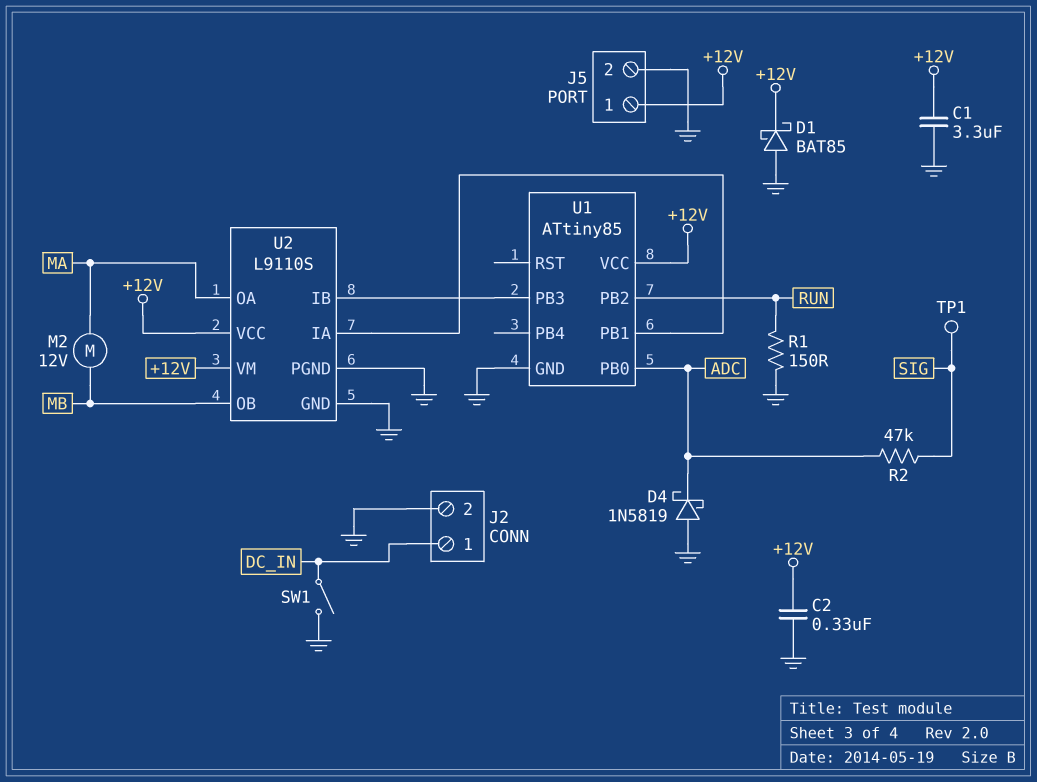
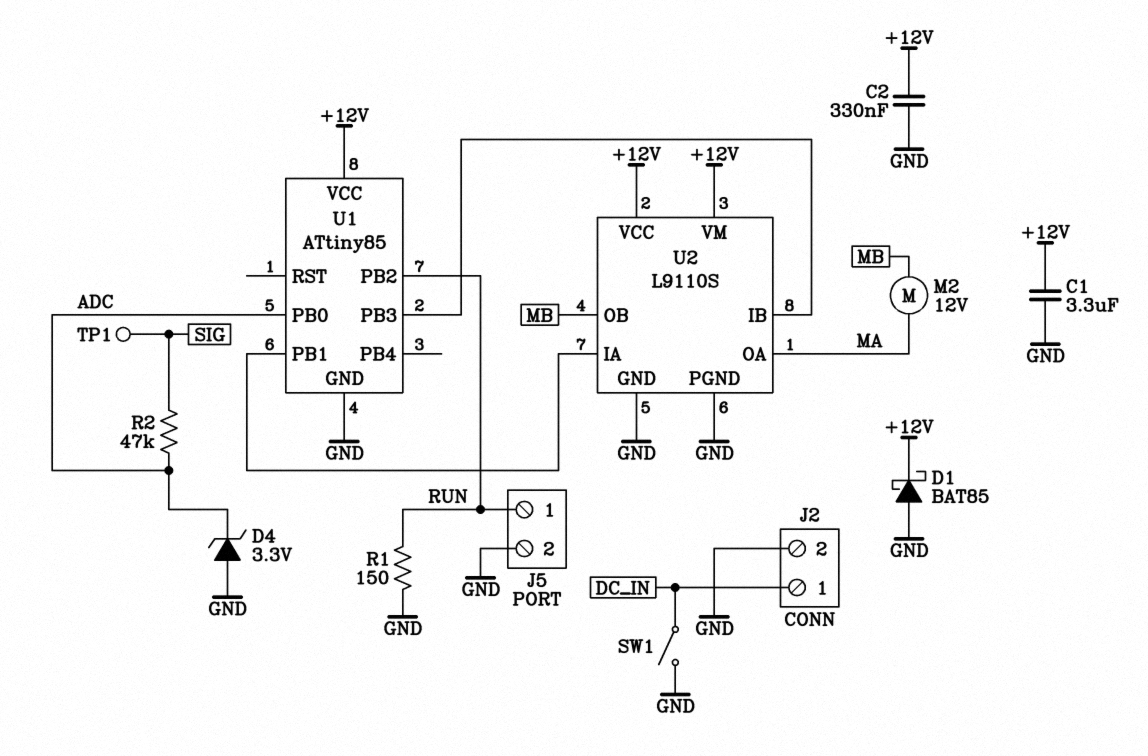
D4: schottky 1N5819 (A GND, K ADC) -> zener 3.3V (A GND, K ADC)
J5 pin 1: +12V -> RUN

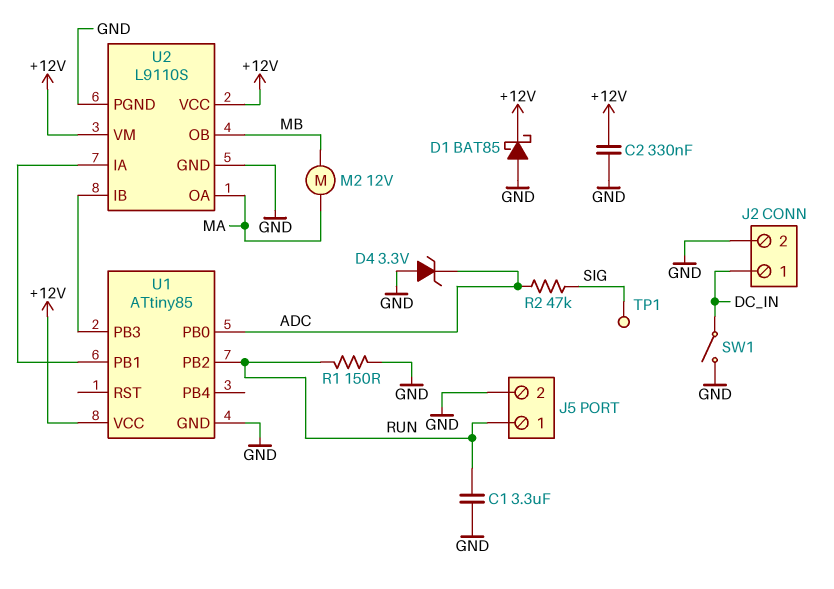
C1: 3.3uF (+12V, GND) -> 3.3uF (GND, RUN)

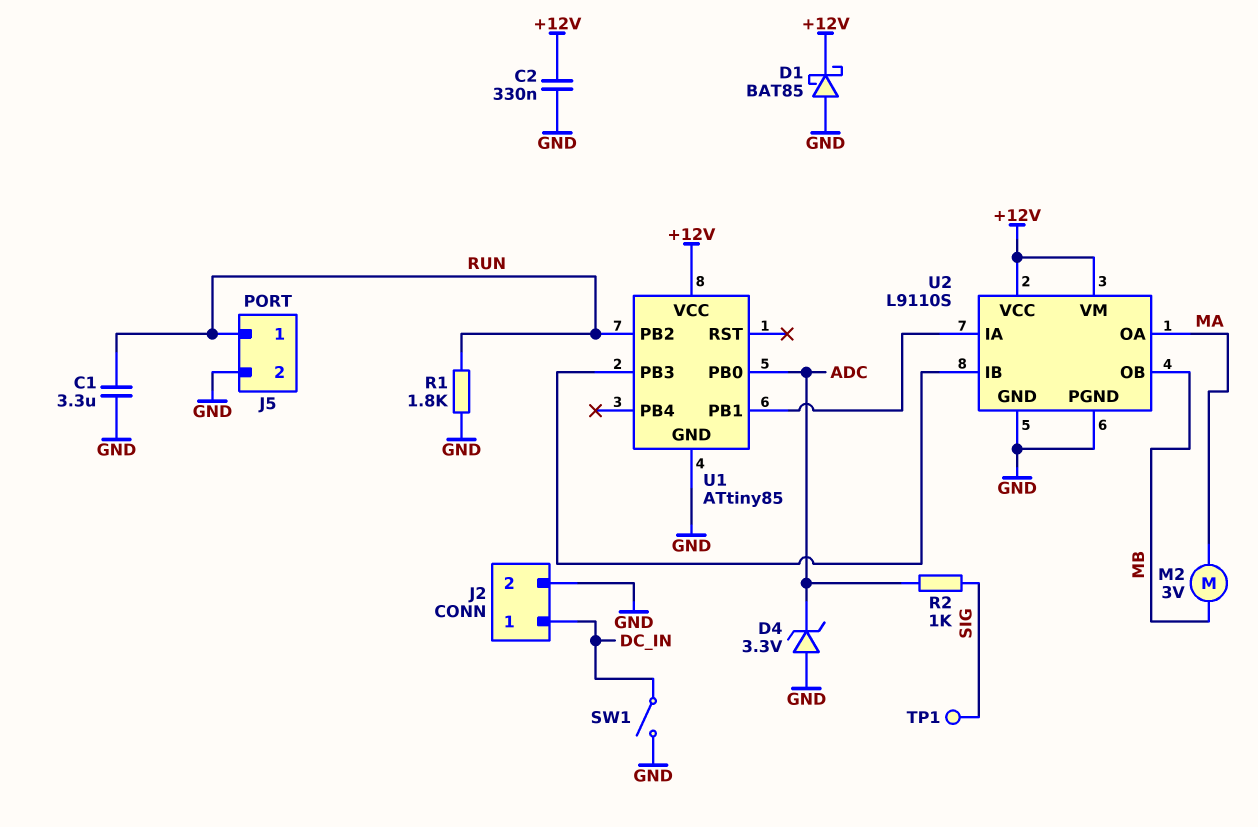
M2: motor 12V (MA, MB) -> motor 3V (MA, MB)
R1: 150 (GND, RUN) -> 1.8k (GND, RUN)
R2: 47k (ADC, SIG) -> 1k (ADC, SIG)

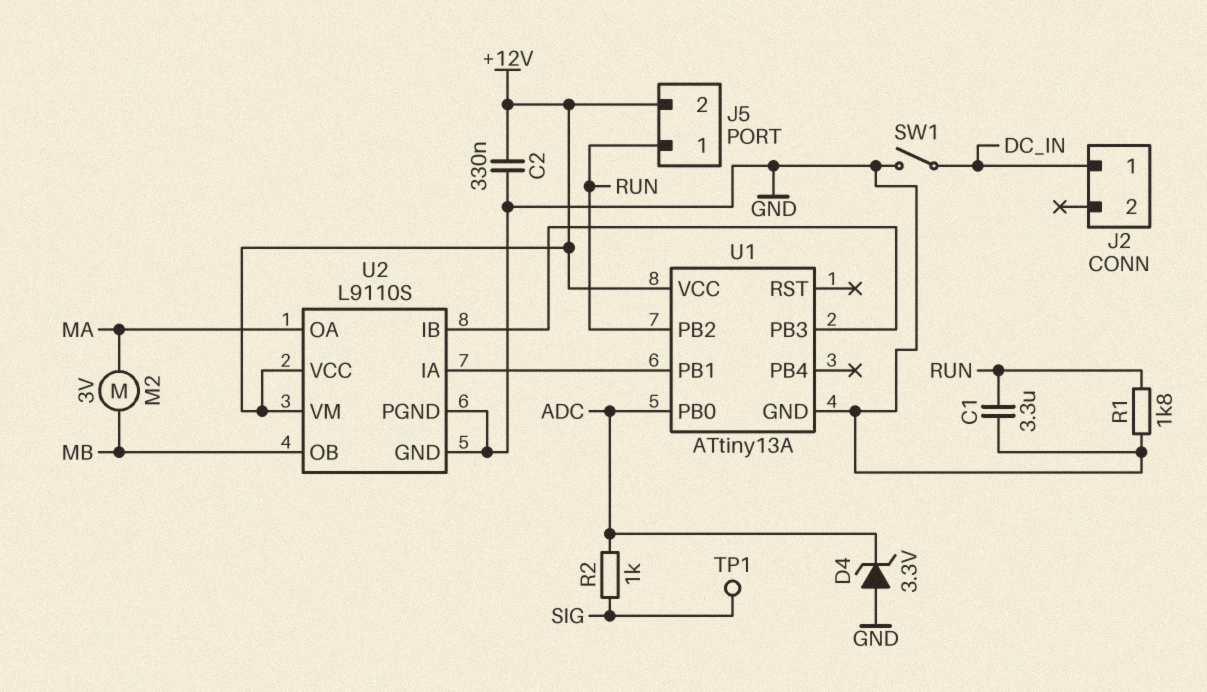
D1: schottky BAT85 (A GND, K +12V) -> none
J2 pin 2: GND -> none
J5 pin 2: GND -> +12V
U1: ATtiny85 -> ATtiny13A

